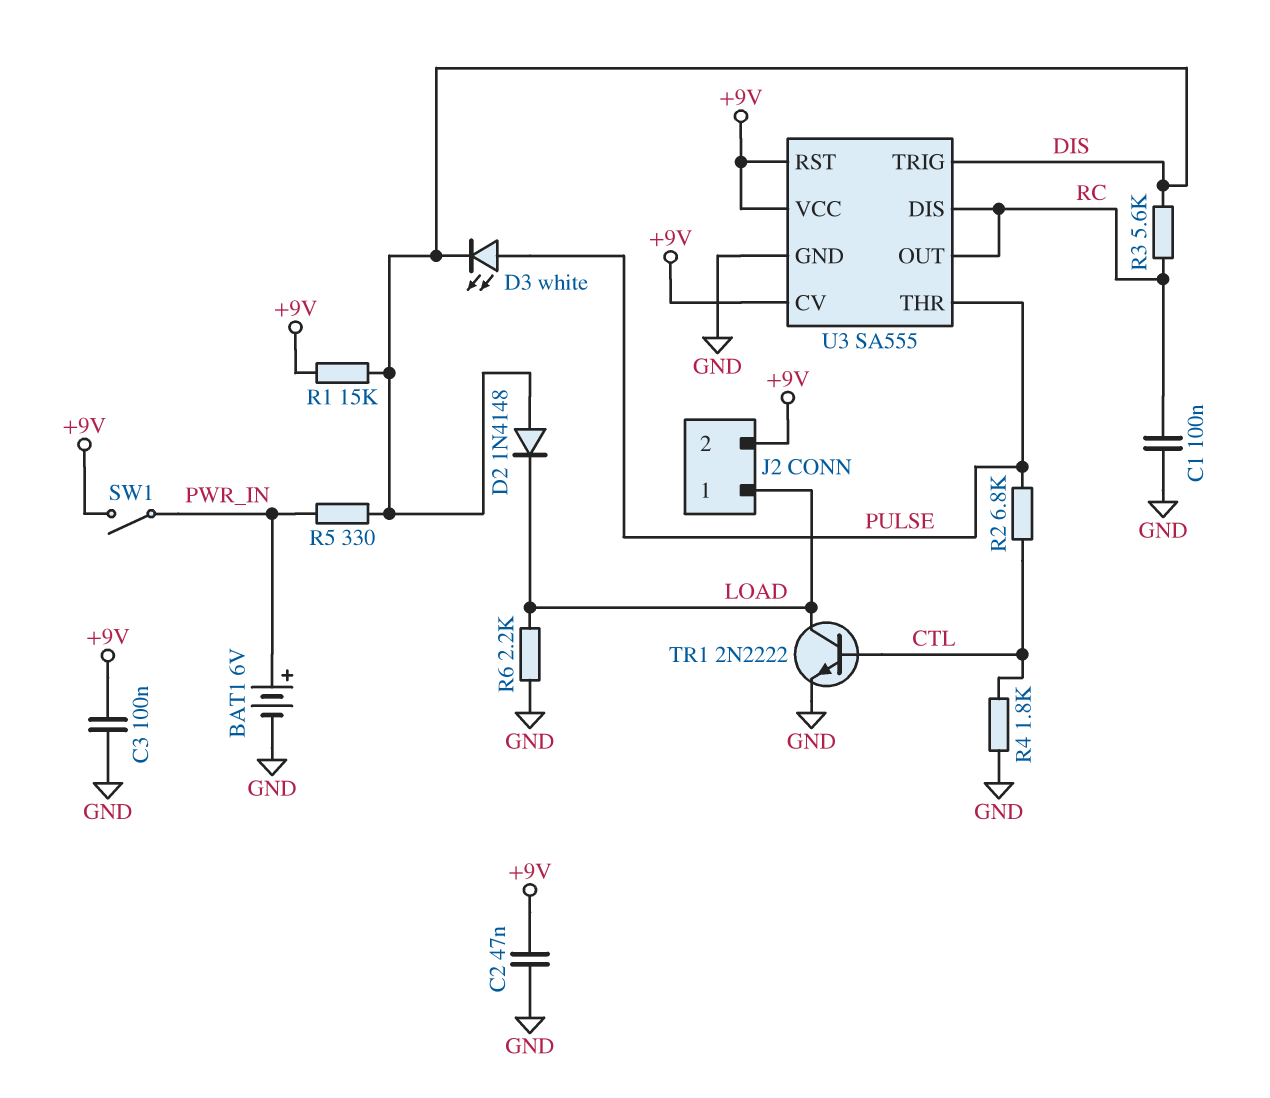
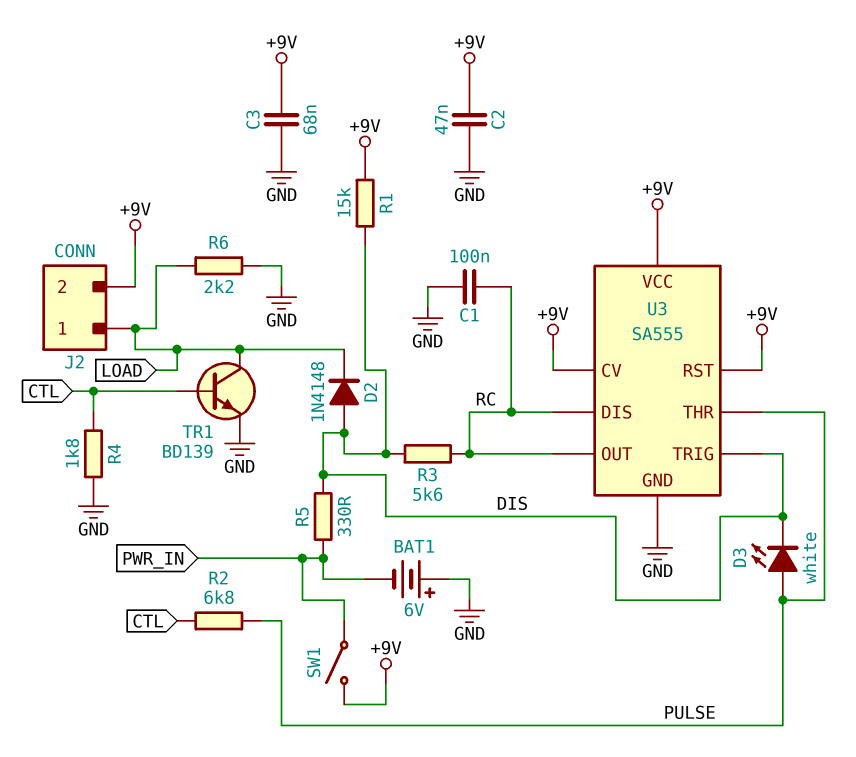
BAT1: 6V (plus PWR_IN, minus GND) -> 6V (plus GND, minus PWR_IN)
C3: 100nF (+9V, GND) -> 68nF (+9V, GND)
TR1: NPN 2N2222 (B CTL, C LOAD, E GND) -> NPN BD139 (B CTL, C LOAD, E GND)

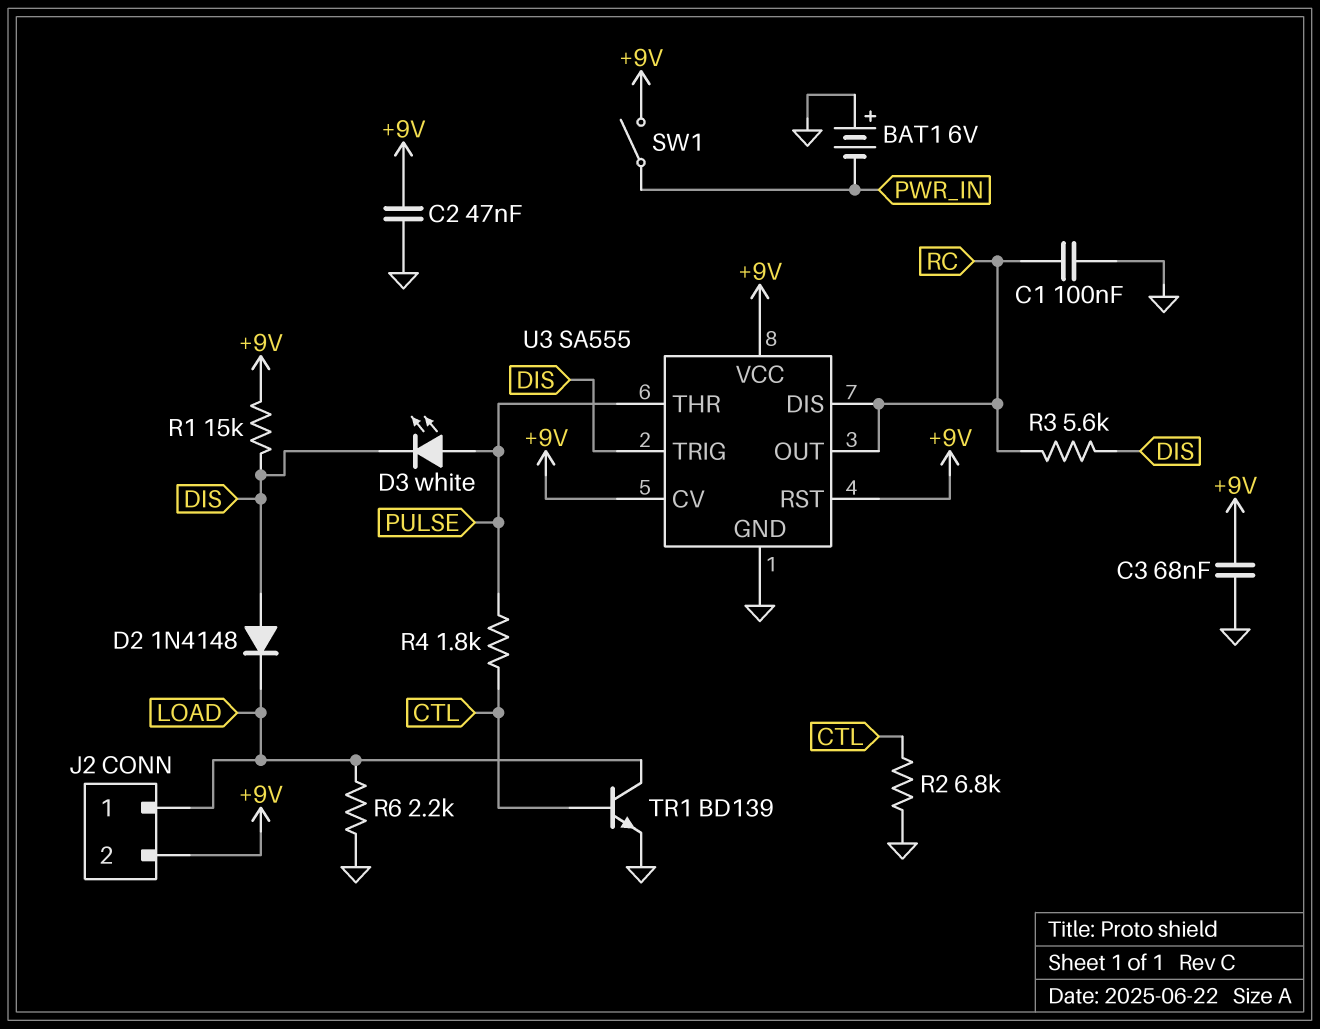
R2: 6.8k (CTL, PULSE) -> 6.8k (CTL, GND)
R4: 1.8k (CTL, GND) -> 1.8k (CTL, PULSE)
R5: 330 (DIS, PWR_IN) -> none

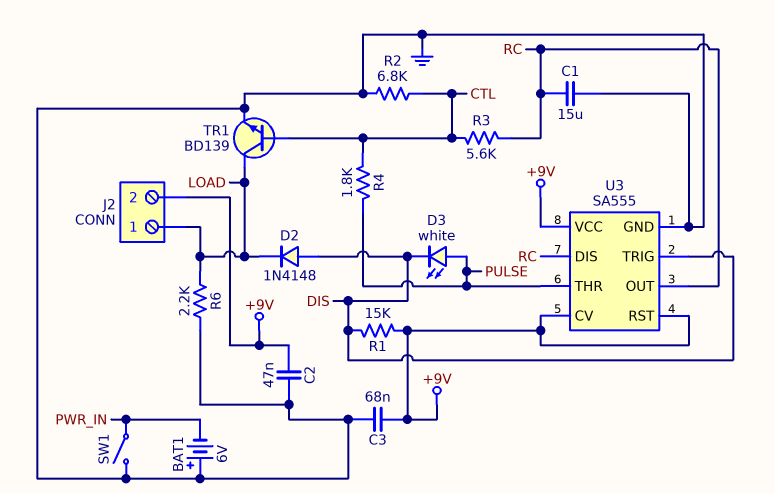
C1: 100nF (GND, RC) -> 15uF (GND, RC)
R3: 5.6k (DIS, RC) -> 5.6k (CTL, RC)
SW1: switch (+9V, PWR_IN) -> switch (GND, PWR_IN)

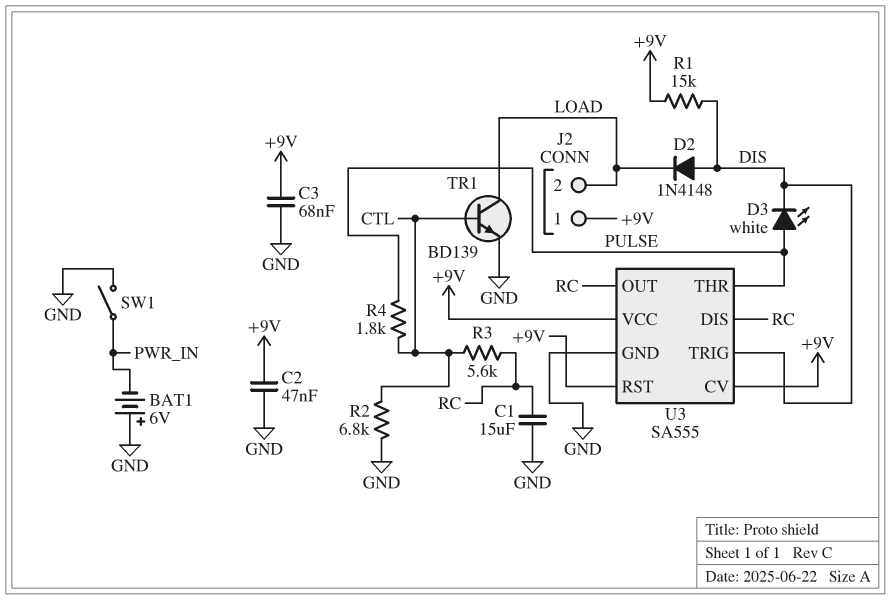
J2 pin 1: LOAD -> +9V
J2 pin 2: +9V -> LOAD
R6: 2.2k (GND, LOAD) -> none

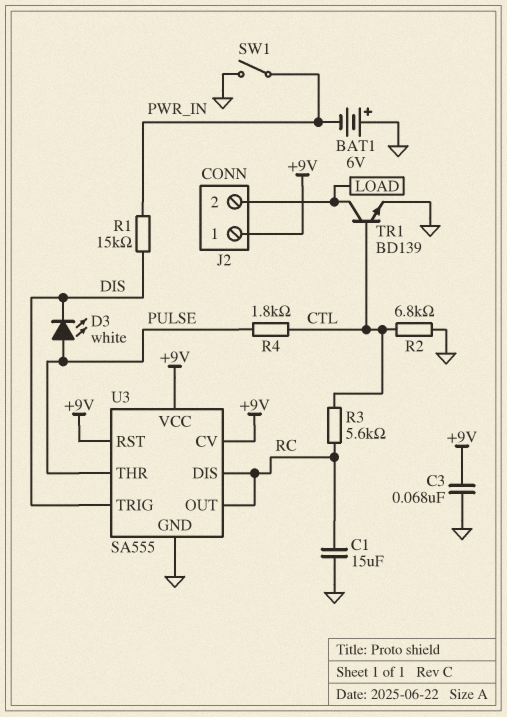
C2: 47nF (+9V, GND) -> none
D2: diode 1N4148 (A DIS, K LOAD) -> none
R1: 15k (+9V, DIS) -> 15k (DIS, PWR_IN)

